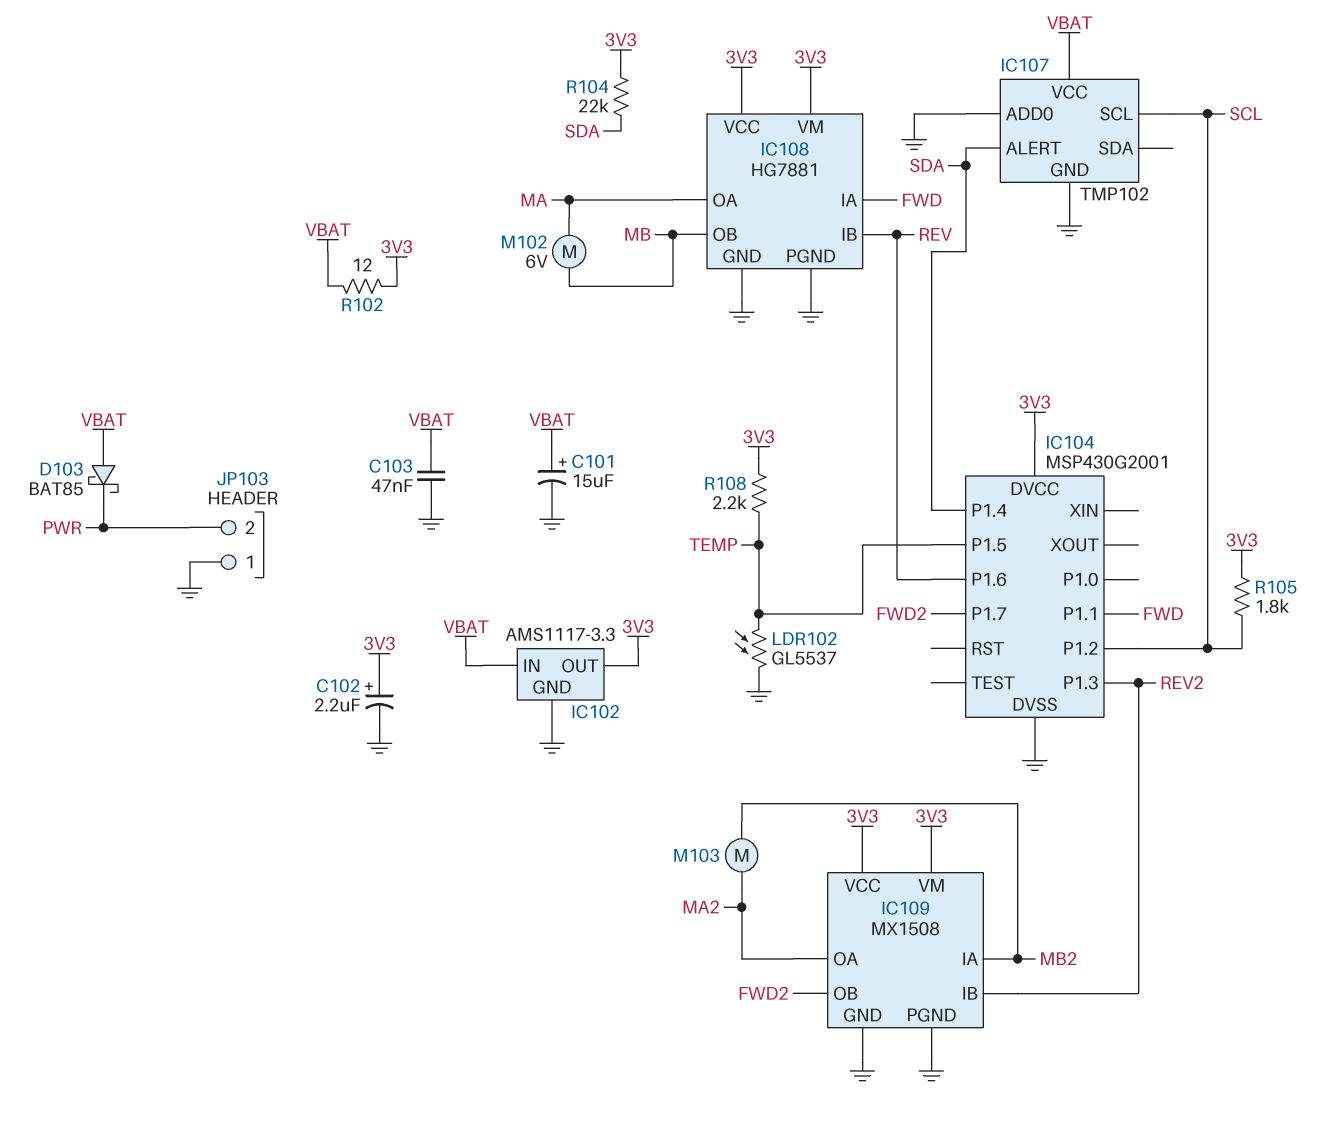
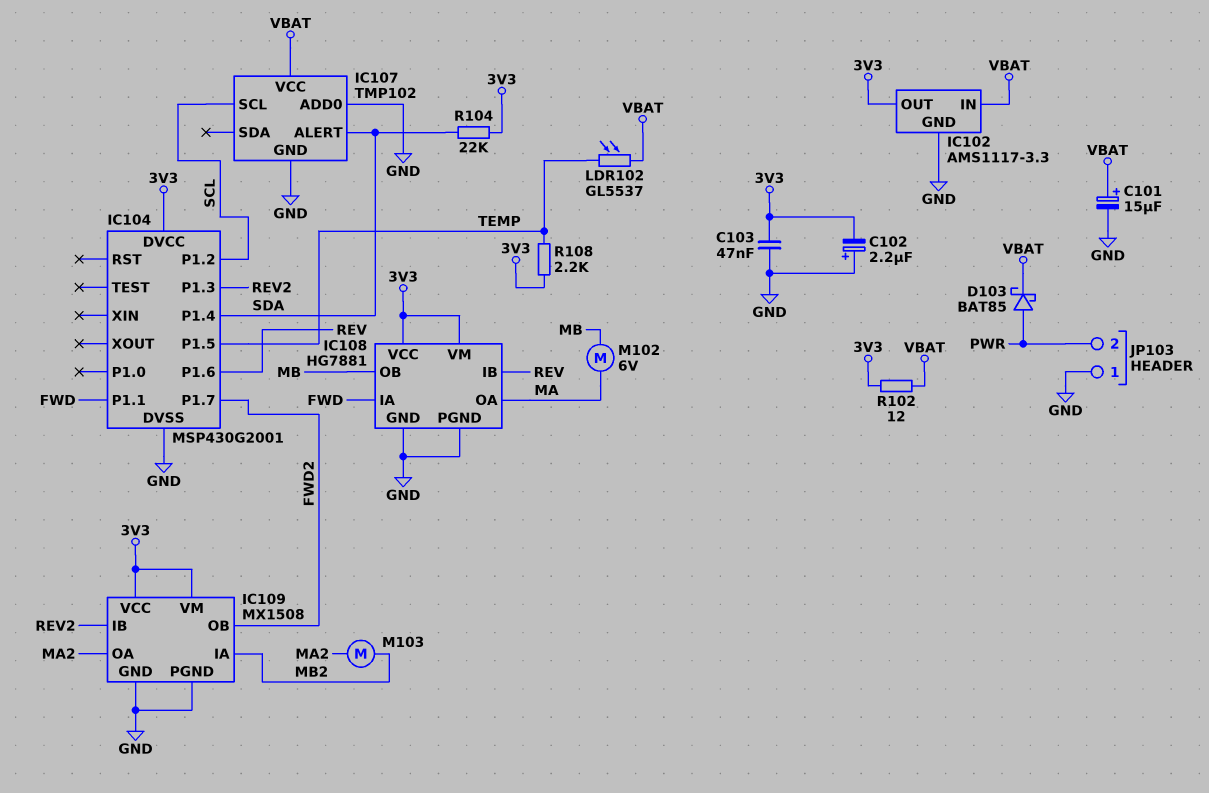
C102: 2.2uF (plus 3V3, minus GND) -> 2.2uF (plus GND, minus 3V3)
C103: 47nF (GND, VBAT) -> 47nF (3V3, GND)
D103: schottky BAT85 (A VBAT, K PWR) -> schottky BAT85 (A PWR, K VBAT)
LDR102: GL5537 (GND, TEMP) -> GL5537 (TEMP, VBAT)
R105: 1.8k (3V3, SCL) -> none

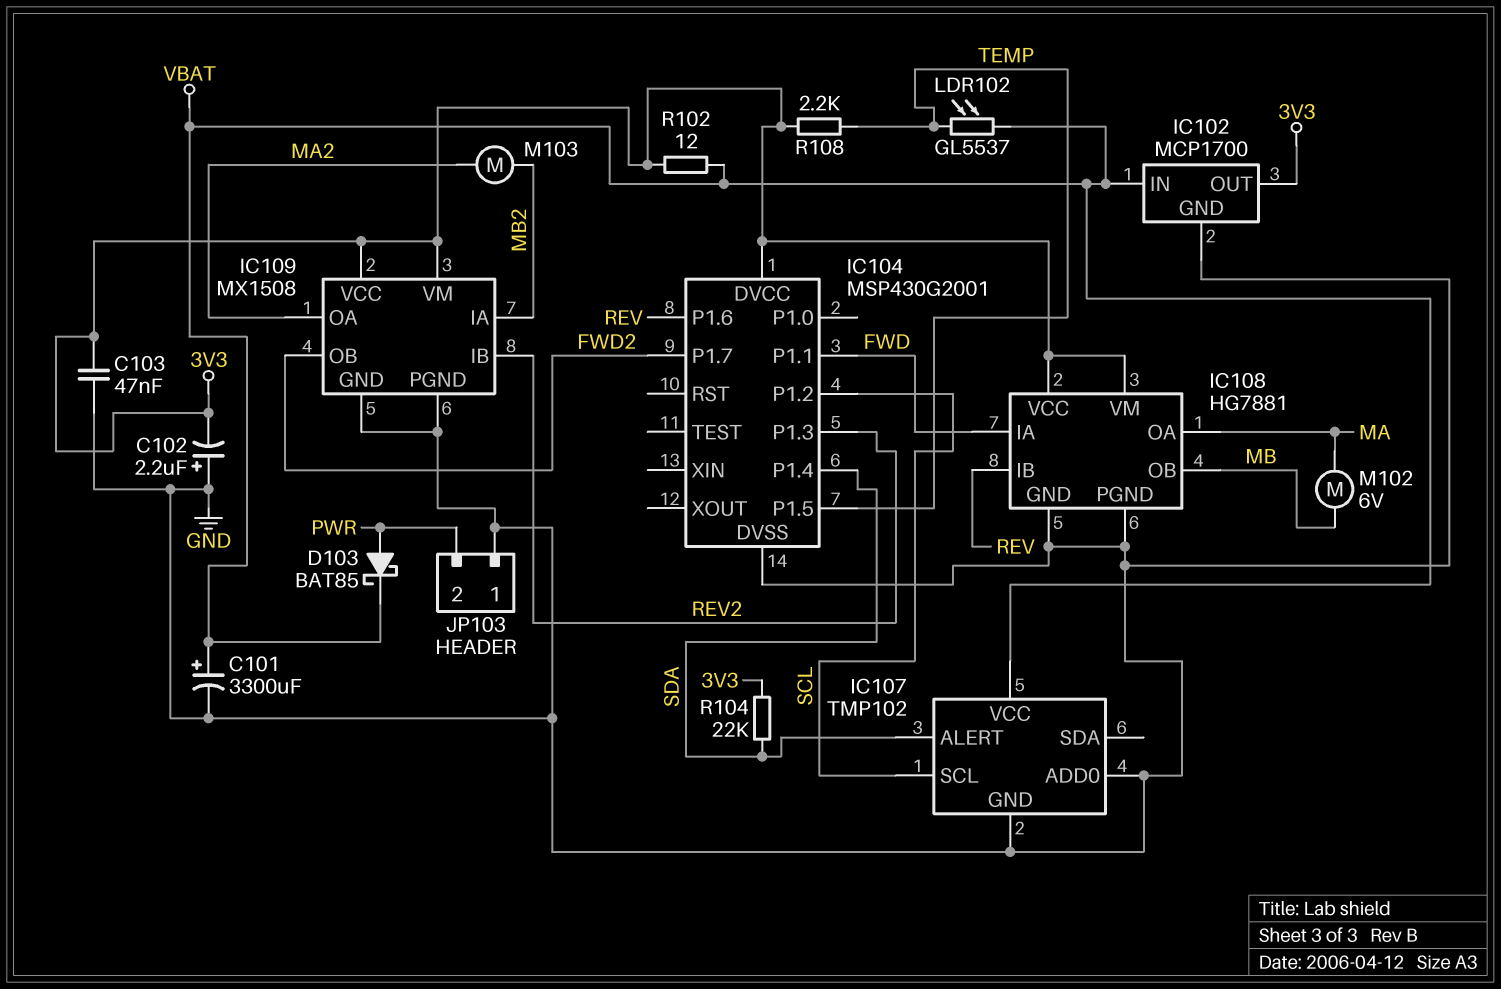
C101: 15uF (plus VBAT, minus GND) -> 3300uF (plus VBAT, minus GND)
IC102: AMS1117-3.3 -> MCP1700

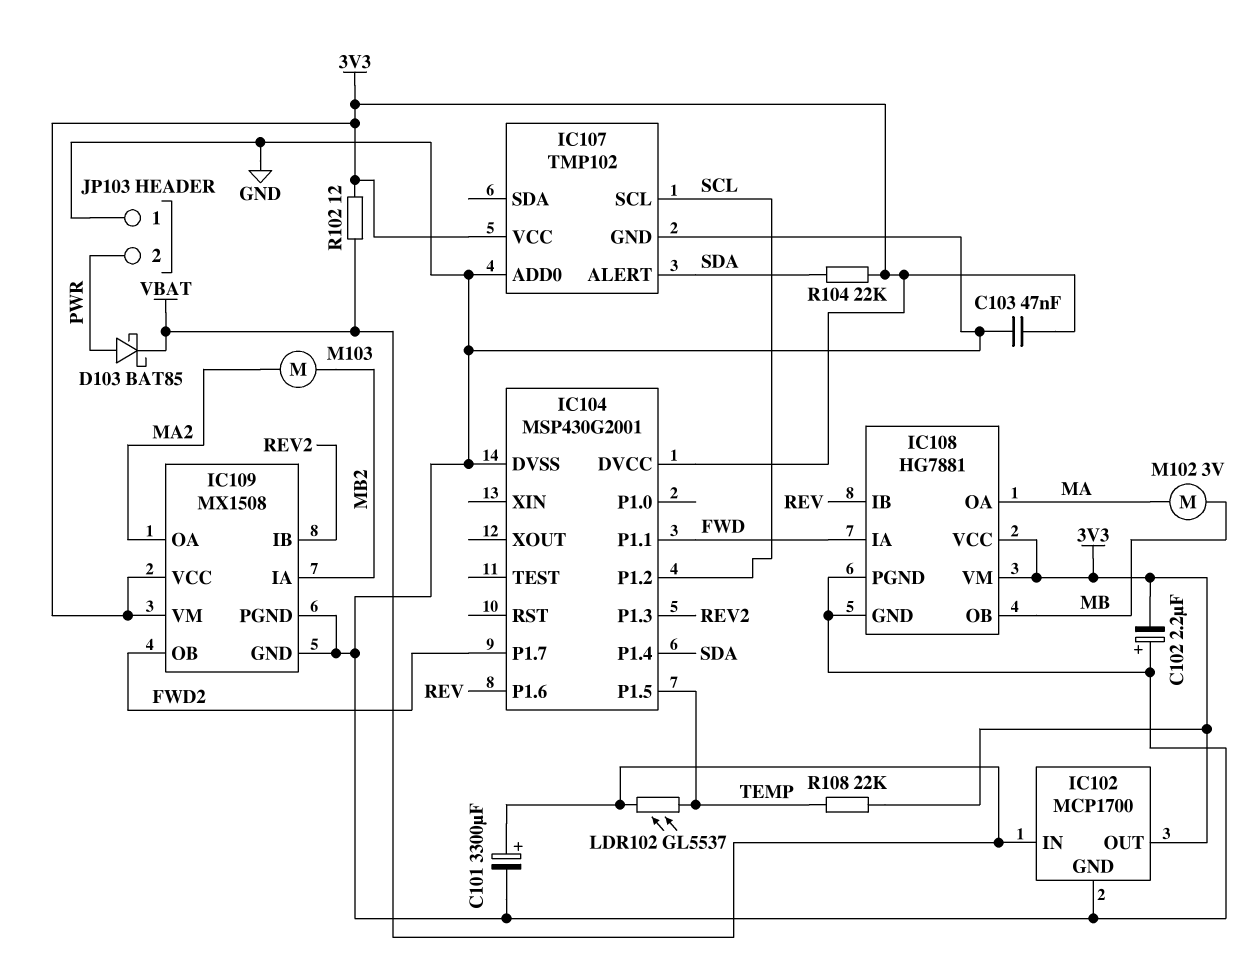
IC107 pin VCC: VBAT -> 3V3
M102: motor 6V (MA, MB) -> motor 3V (MA, MB)
R108: 2.2k (3V3, TEMP) -> 22k (3V3, TEMP)

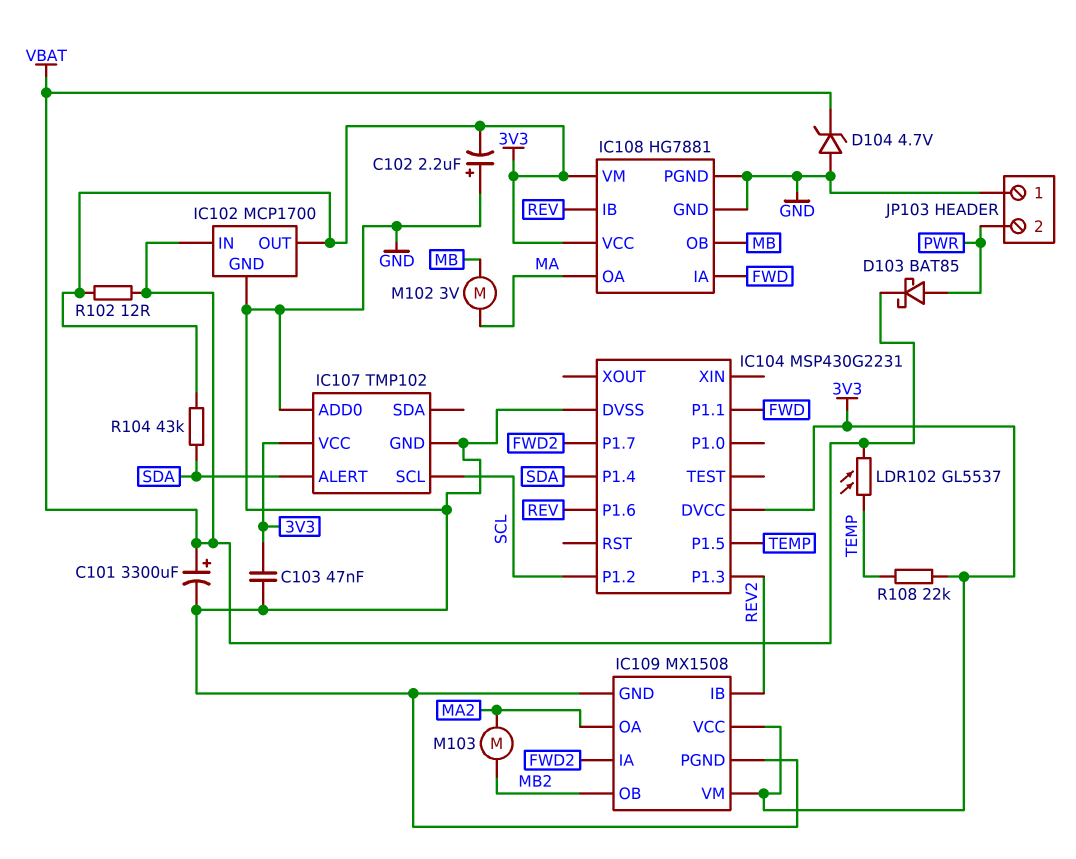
D104: none -> zener 4.7V (A GND, K VBAT)
IC104: MSP430G2001 -> MSP430G2231
IC109 pin IA: MB2 -> FWD2
IC109 pin OB: FWD2 -> MB2
R104: 22k (3V3, SDA) -> 43k (3V3, SDA)

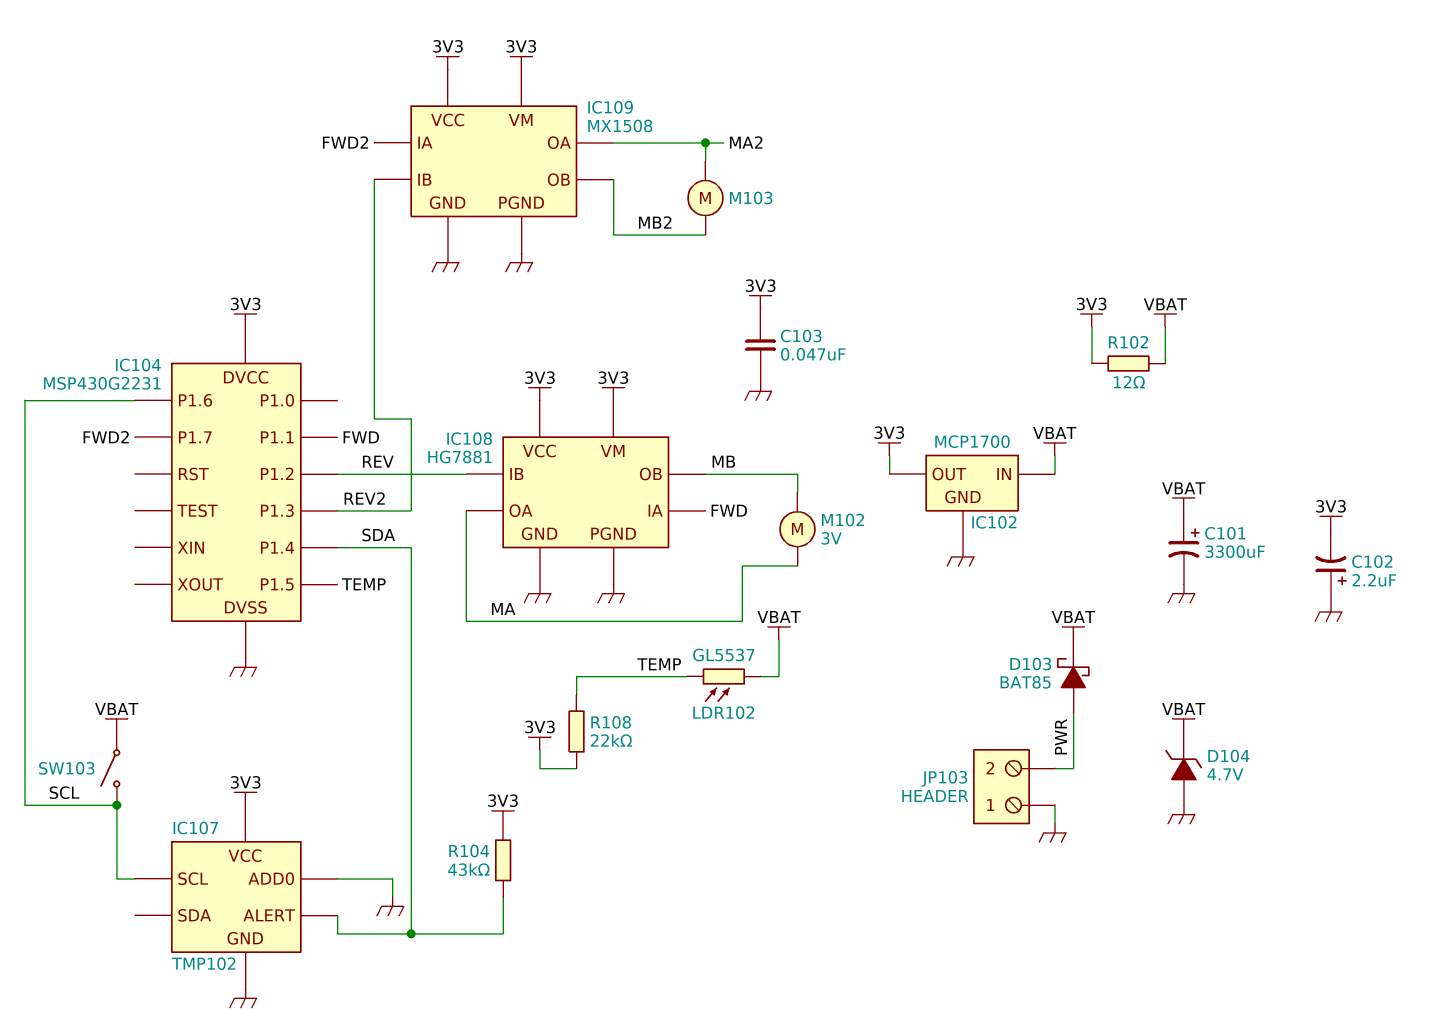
IC104 pin P1.2: SCL -> REV
IC104 pin P1.6: REV -> SCL
SW103: none -> switch (SCL, VBAT)

